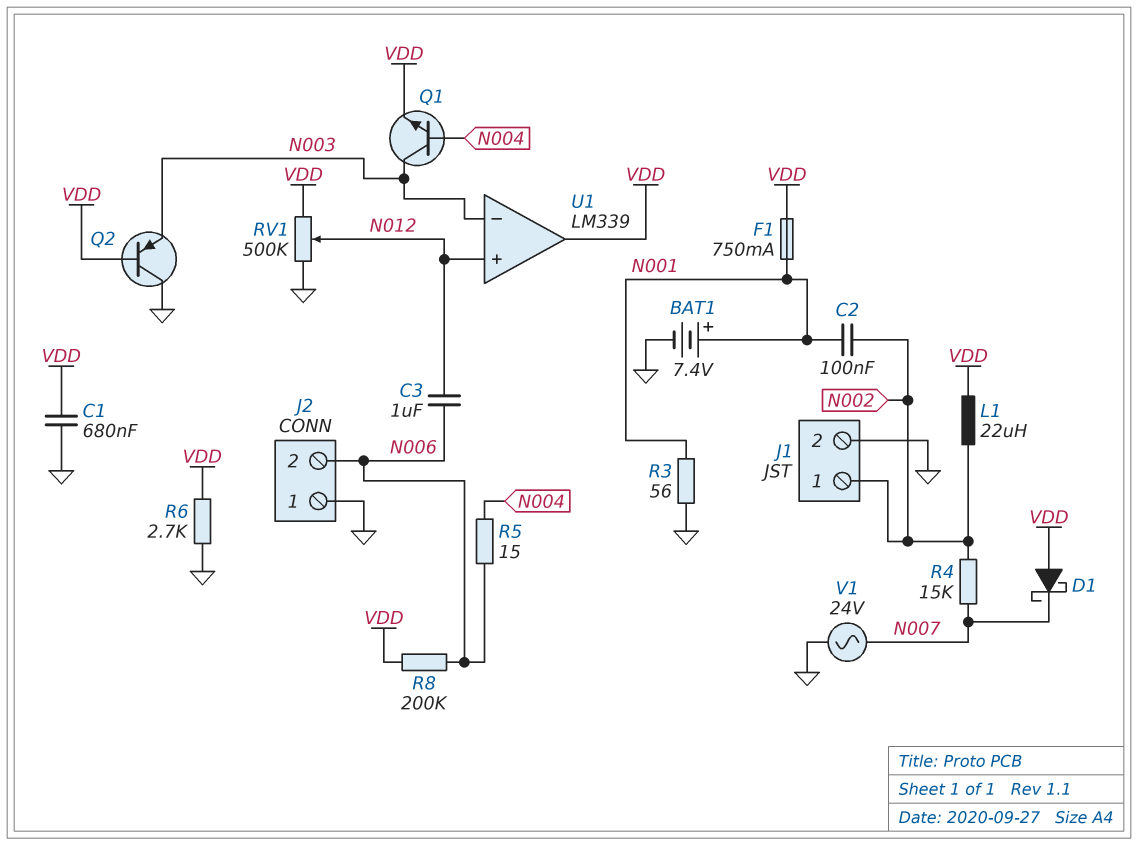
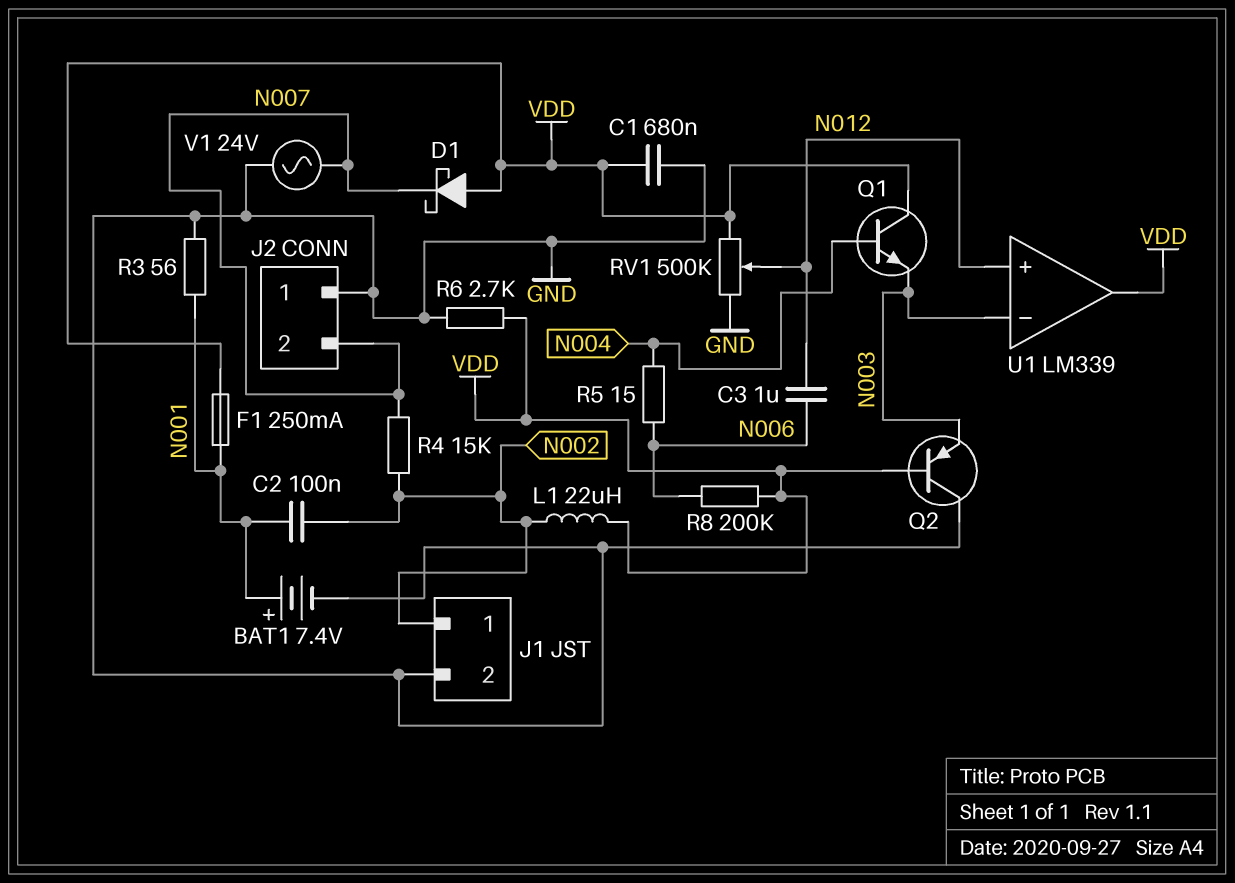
F1: 750mA (N001, VDD) -> 250mA (N001, VDD)
J2 pin 2: N006 -> N007
Q1: NPN (B N004, C N003, E VDD) -> NPN (B N004, C VDD, E N003)

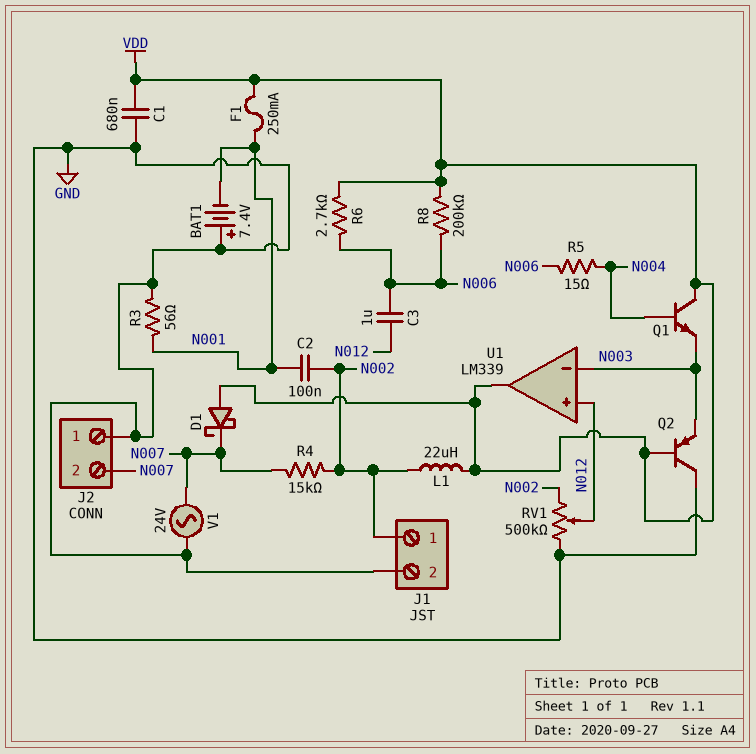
BAT1: 7.4V (plus N001, minus GND) -> 7.4V (plus GND, minus N001)
R6: 2.7k (GND, VDD) -> 2.7k (N006, VDD)
RV1: 500k (GND, VDD, wiper N012) -> 500k (GND, N002, wiper N012)

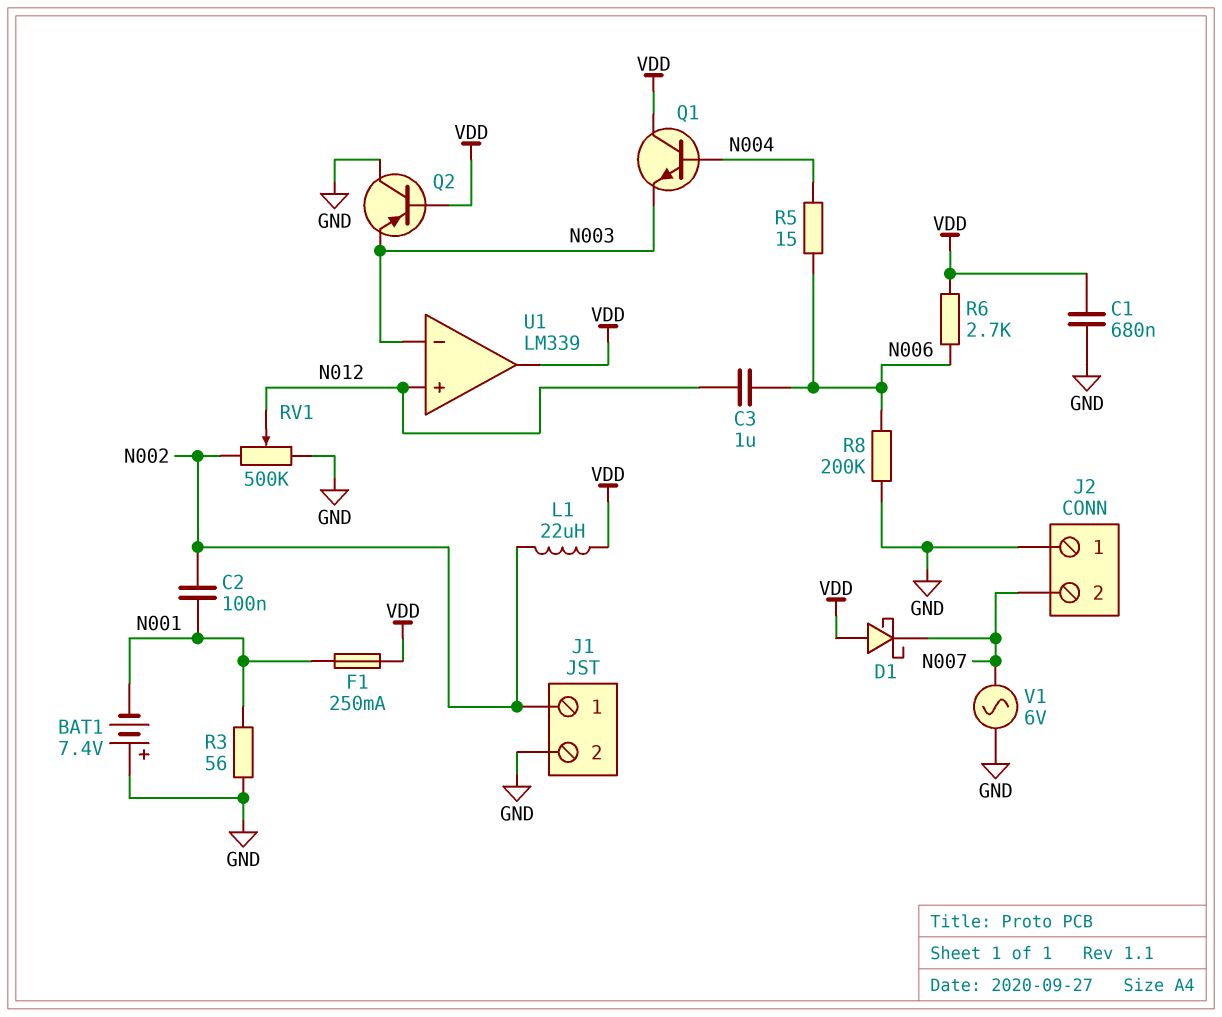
R4: 15k (N002, N007) -> none
R8: 200k (N006, VDD) -> 200k (GND, N006)
V1: AC 24V (GND, N007) -> AC 6V (GND, N007)

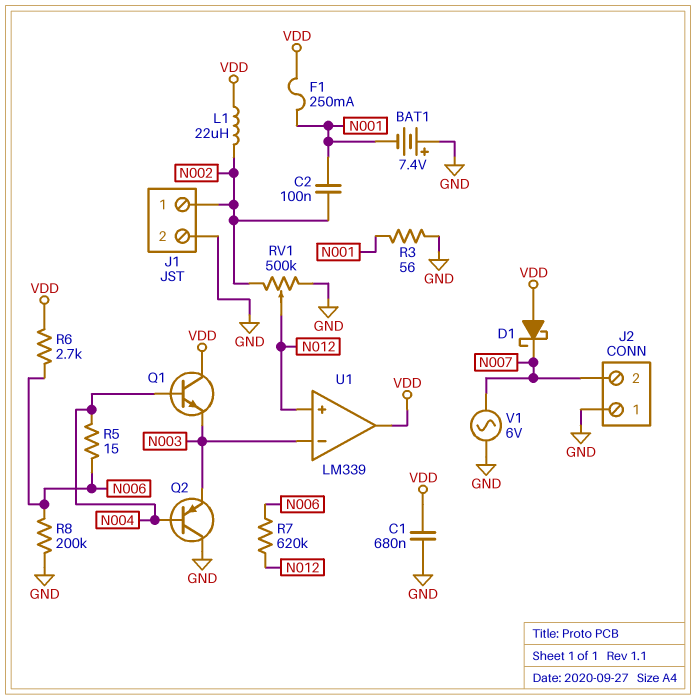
C3: 1uF (N006, N012) -> none
Q2: PNP (B VDD, C GND, E N003) -> PNP (B N004, C GND, E N003)
R7: none -> 620k (N006, N012)

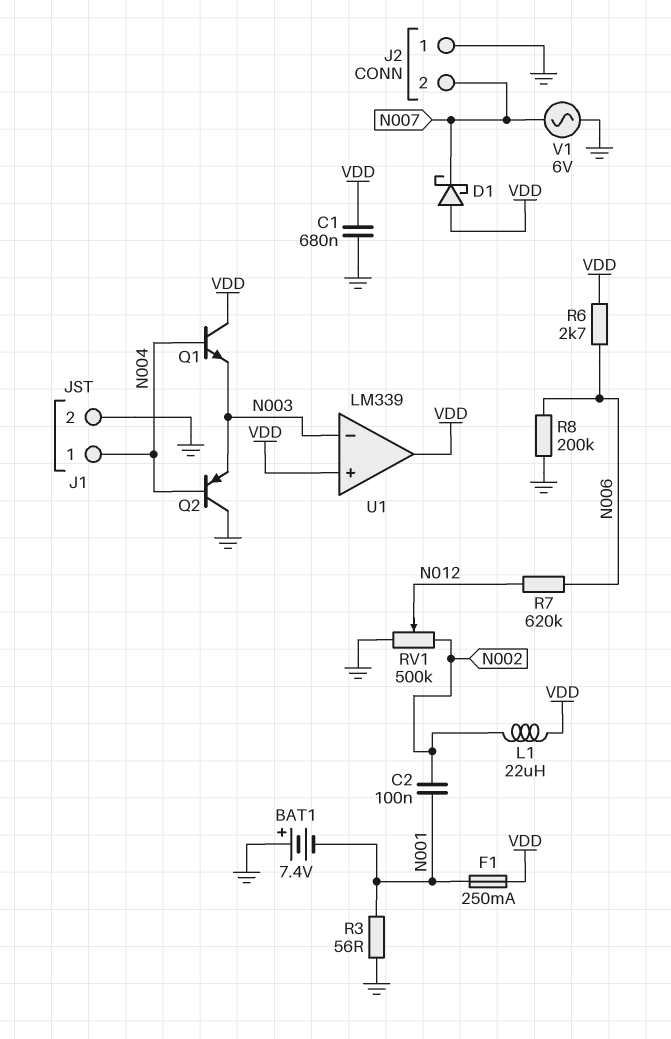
J1 pin 1: N002 -> N004
R5: 15 (N004, N006) -> none
U1 pin in+: N012 -> VDD

